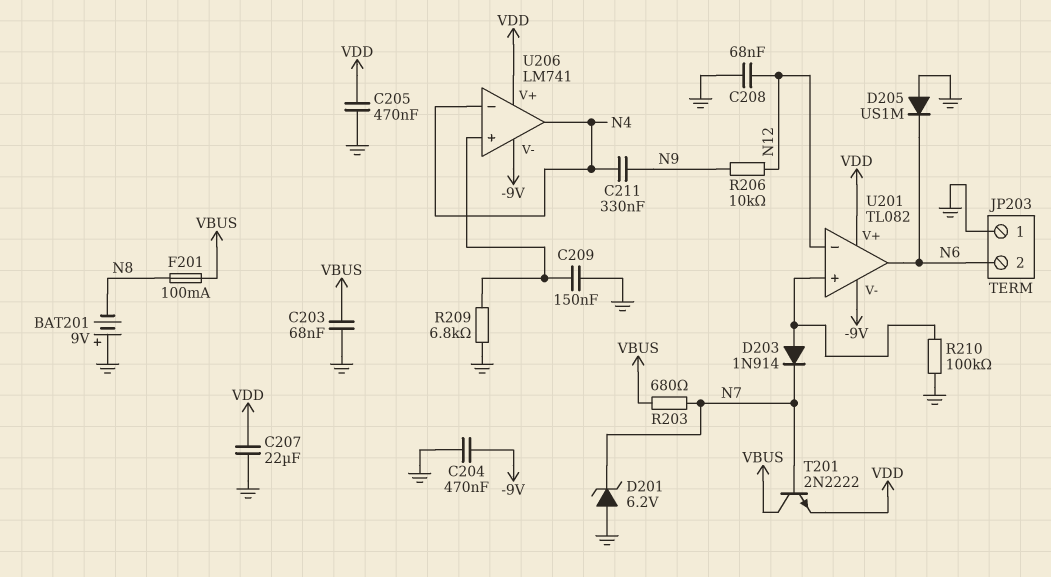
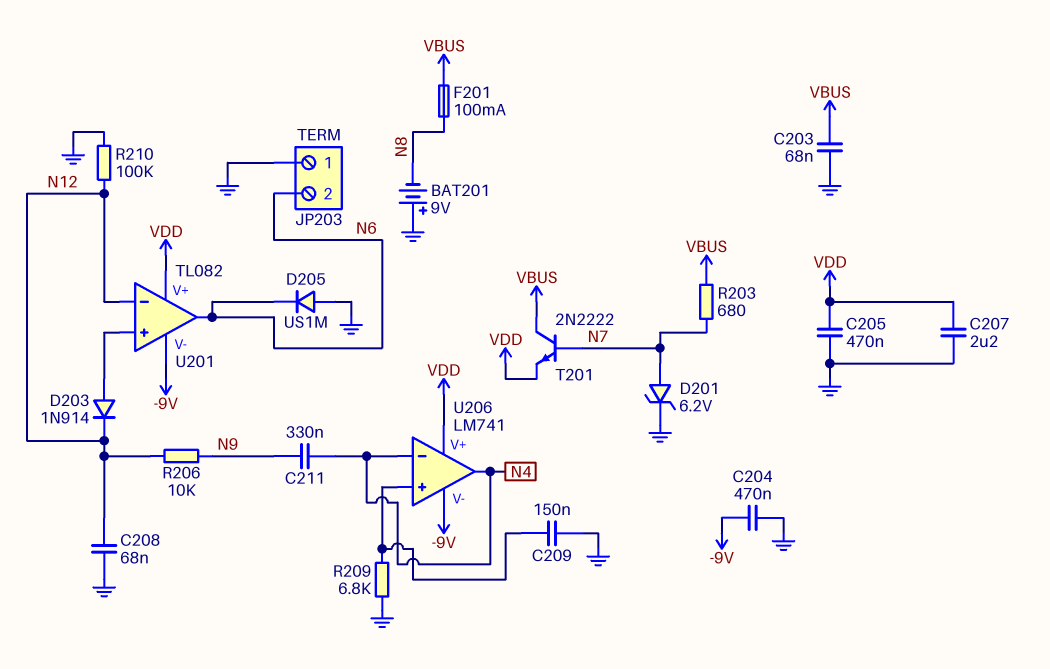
C207: 22uF (GND, VDD) -> 2.2uF (GND, VDD)
D201: zener 6.2V (A GND, K N7) -> zener 6.2V (A N7, K GND)
D203: diode 1N914 (A U201/in+, K N7) -> diode 1N914 (A U201/in+, K N12)
R210: 100k (GND, U201/in+) -> 100k (GND, N12)

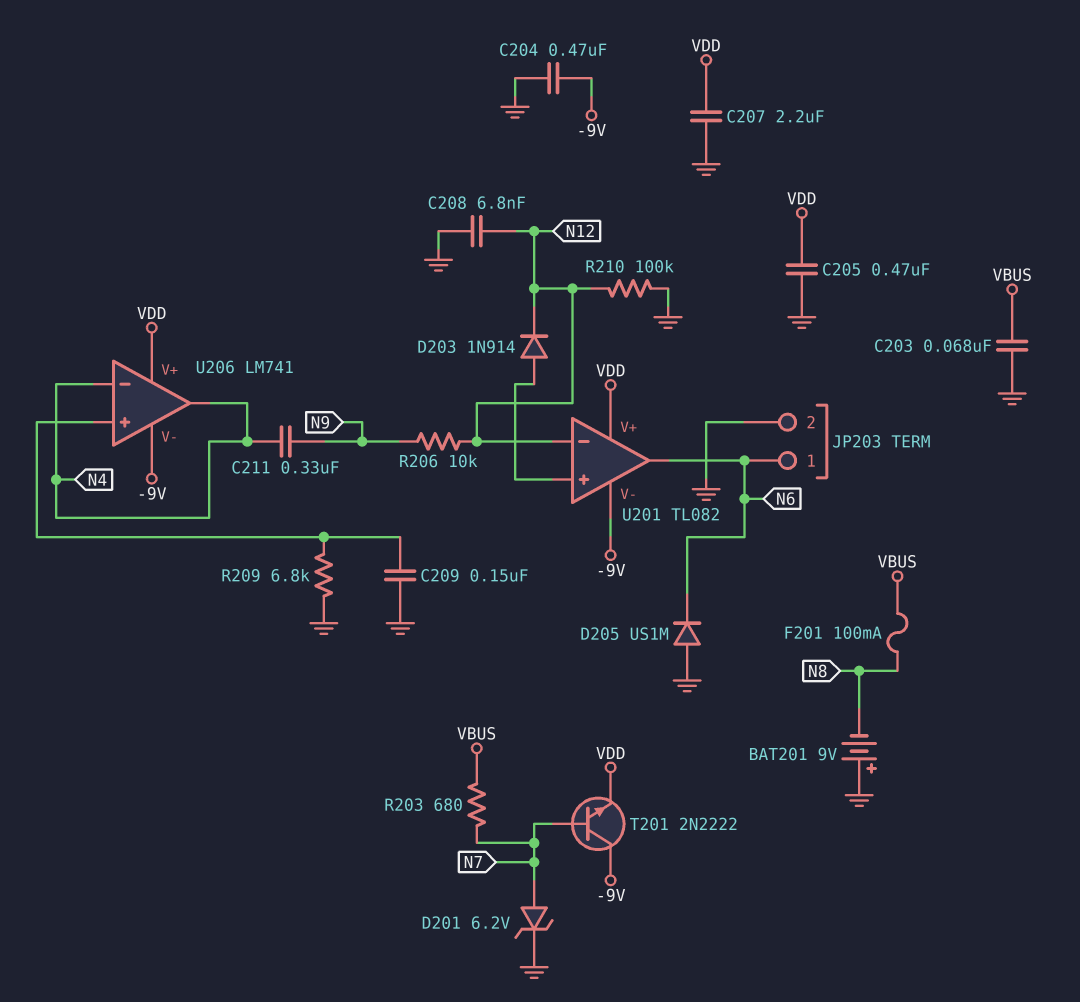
C208: 68nF (GND, N12) -> 6.8nF (GND, N12)
JP203 pin 1: GND -> N6
JP203 pin 2: N6 -> GND
T201: NPN 2N2222 (B N7, C VBUS, E VDD) -> NPN 2N2222 (B N7, C -9V, E VDD)

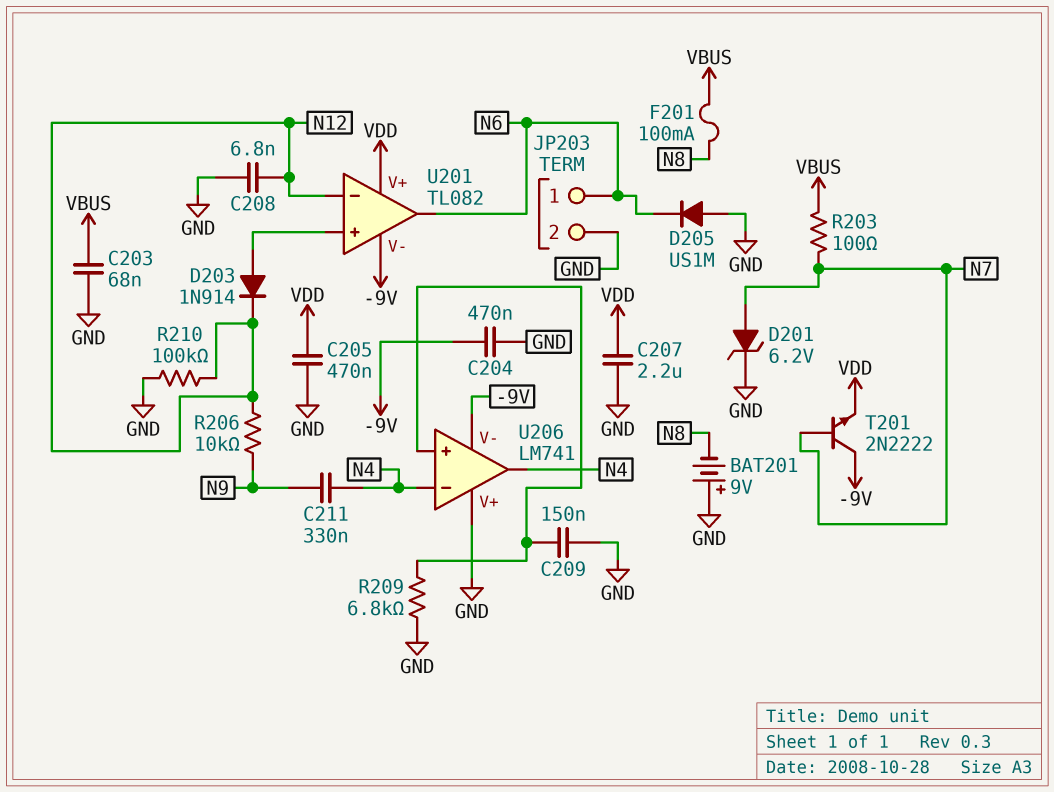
R203: 680 (N7, VBUS) -> 100 (N7, VBUS)
U206 pin V+: VDD -> GND

